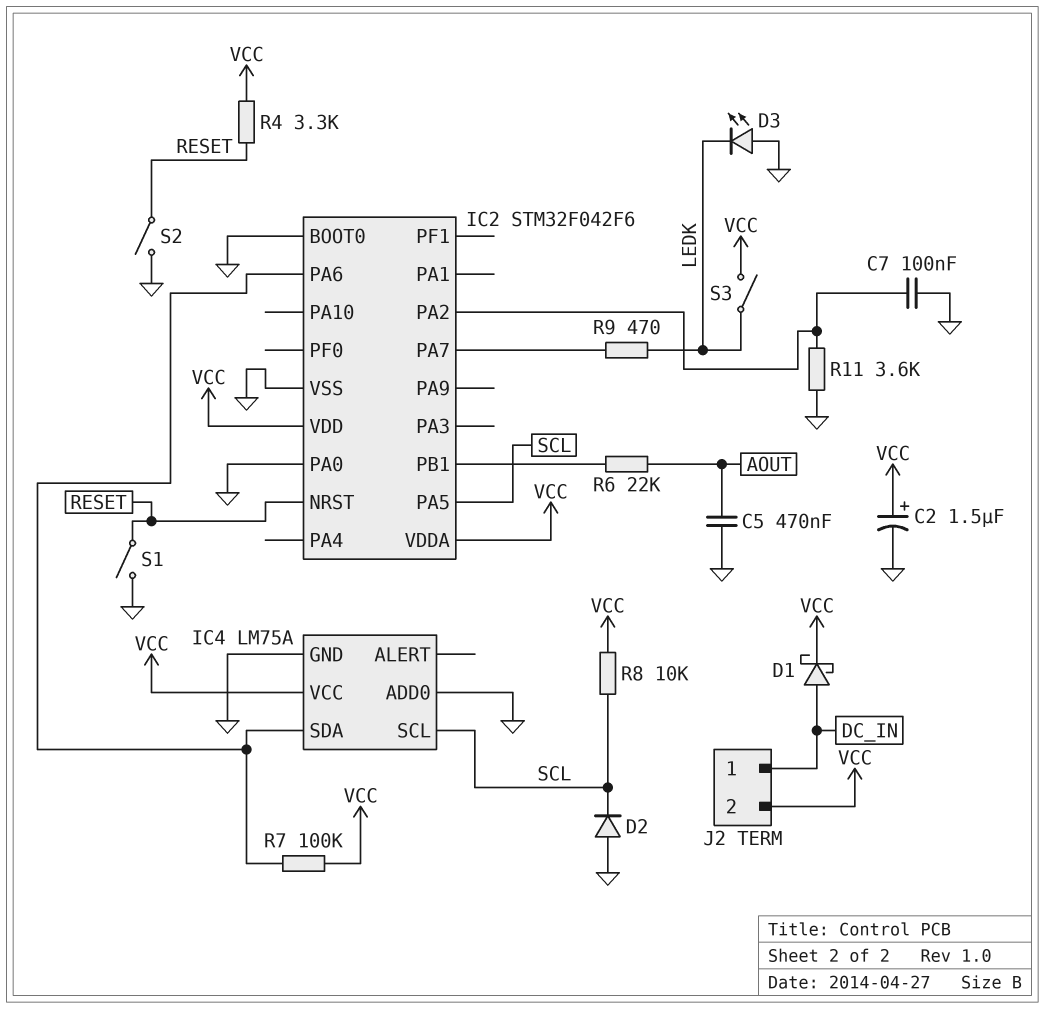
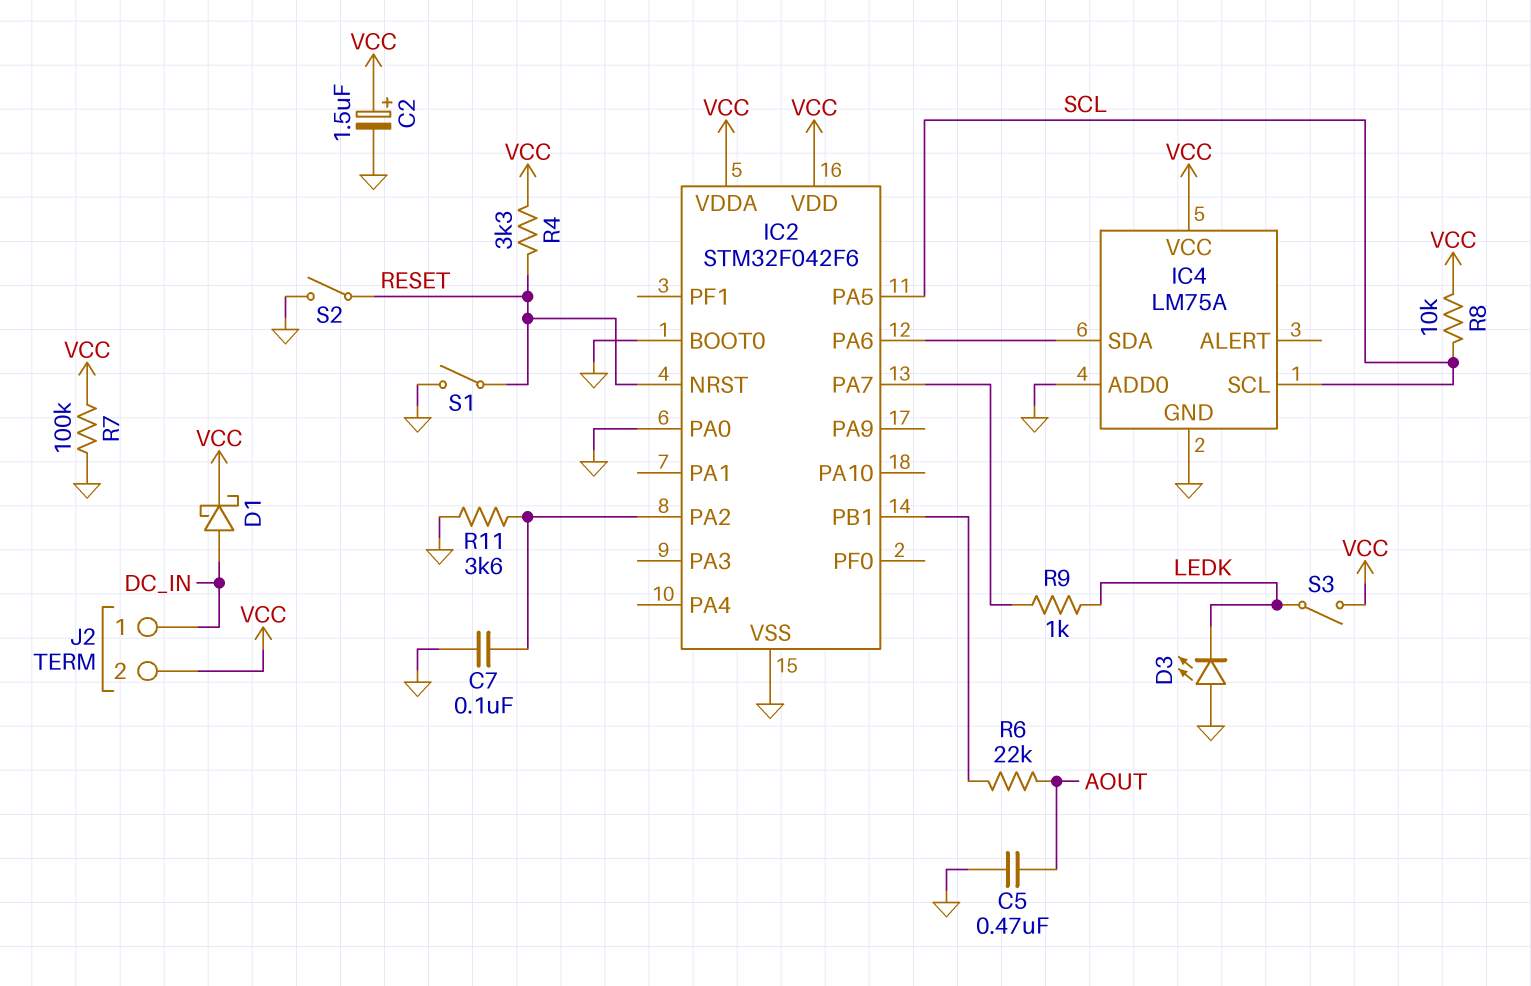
D2: diode (A GND, K SCL) -> none
R7: 100k (IC2/PA6, VCC) -> 100k (GND, VCC)
R9: 470 (IC2/PA7, LEDK) -> 1k (IC2/PA7, LEDK)

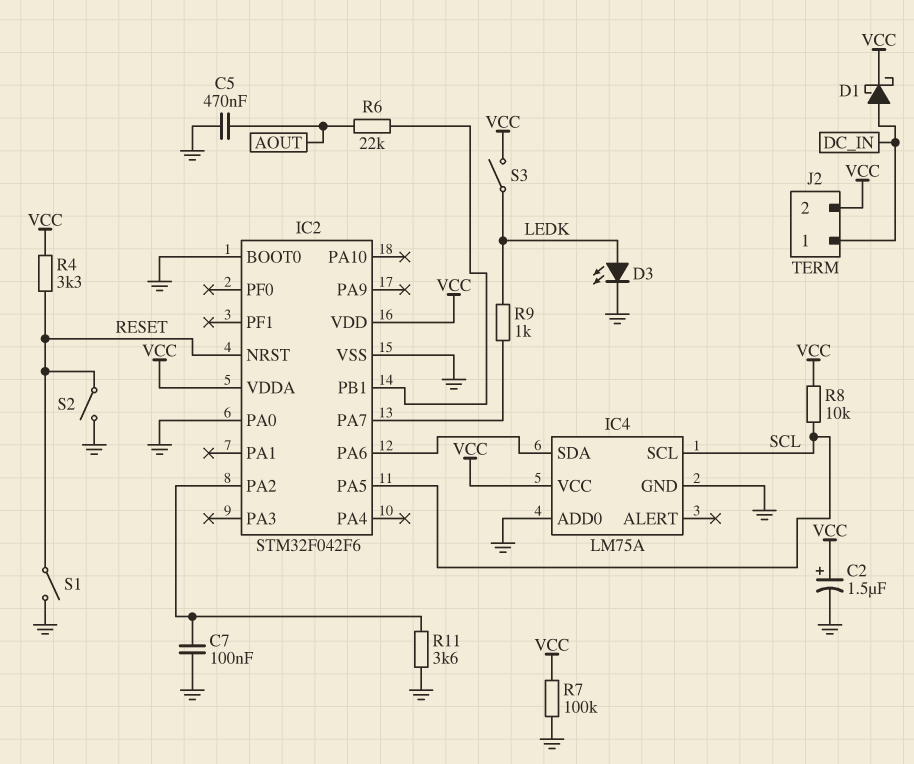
D3: LED (A GND, K LEDK) -> LED (A LEDK, K GND)

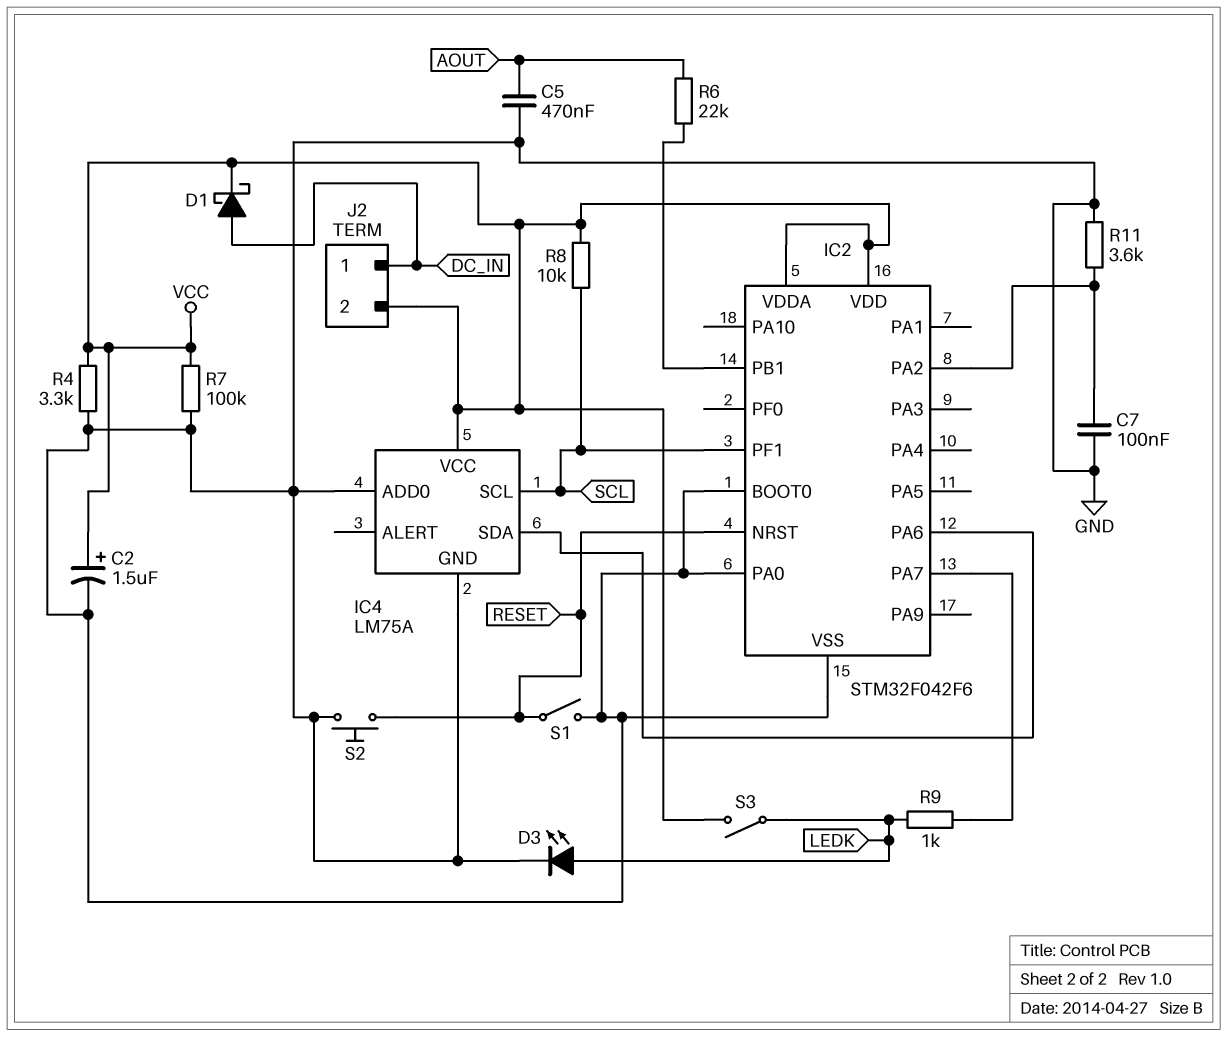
IC2 pin PA5: SCL -> none
IC2 pin PF1: none -> SCL
R4: 3.3k (RESET, VCC) -> 3.3k (GND, VCC)
S2: switch (GND, RESET) -> button (GND, RESET)

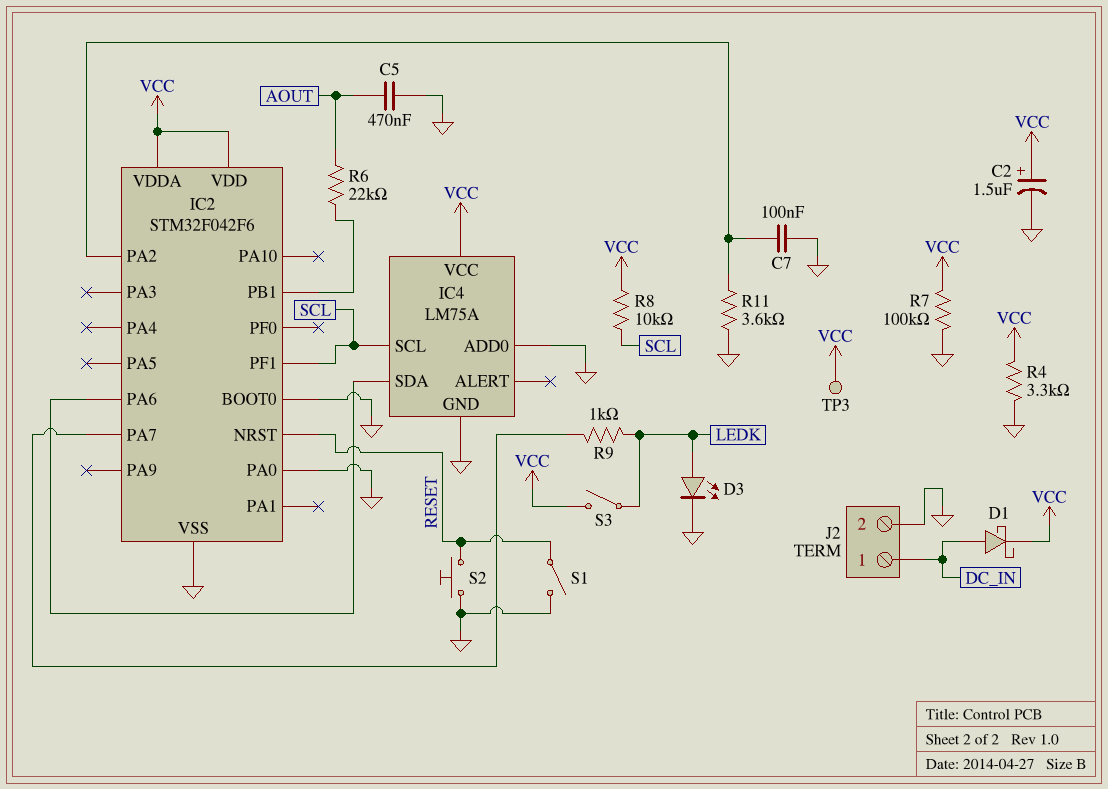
J2 pin 2: VCC -> GND
TP3: none -> test point (VCC)

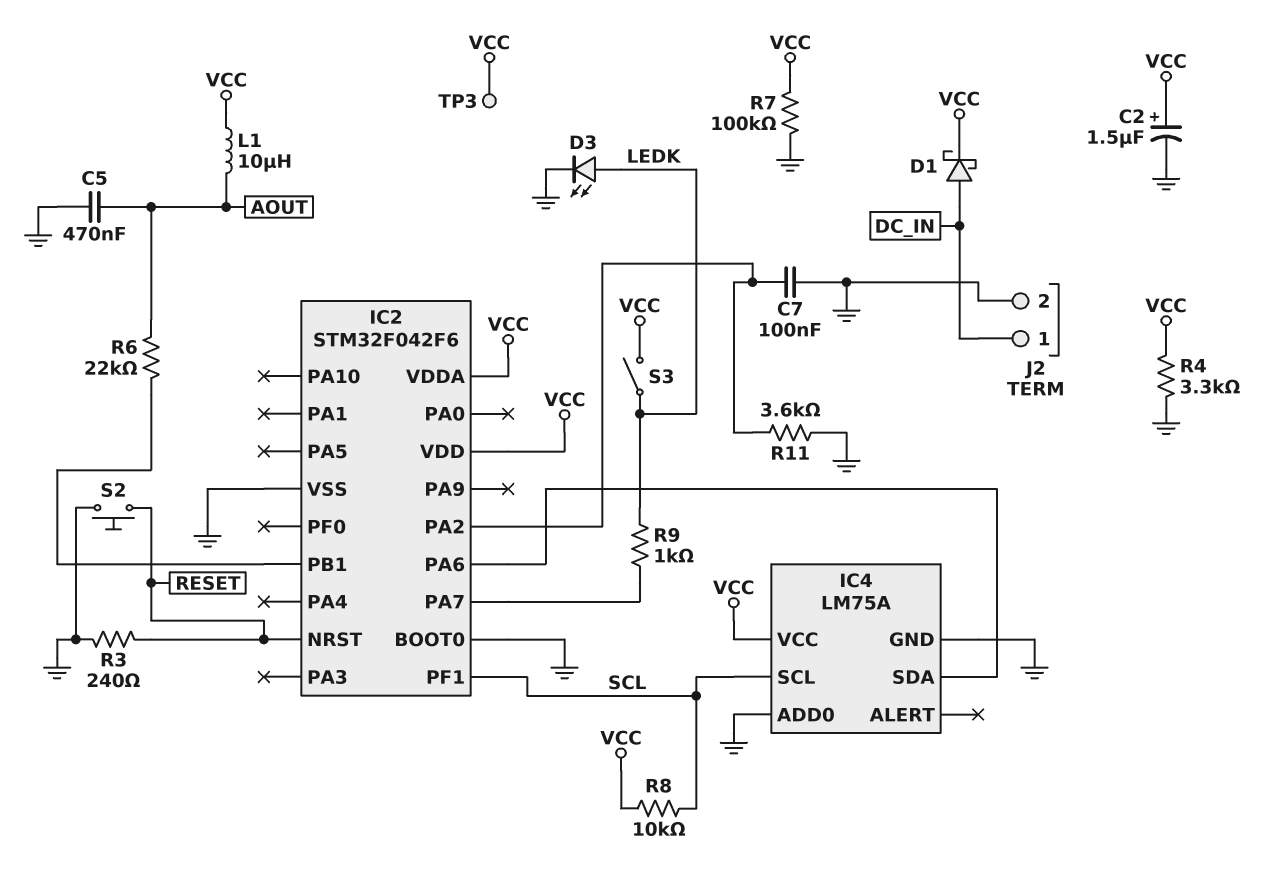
IC2 pin PA0: GND -> none
L1: none -> 10uH (AOUT, VCC)
R3: none -> 240 (GND, RESET)
S1: switch (GND, RESET) -> none

